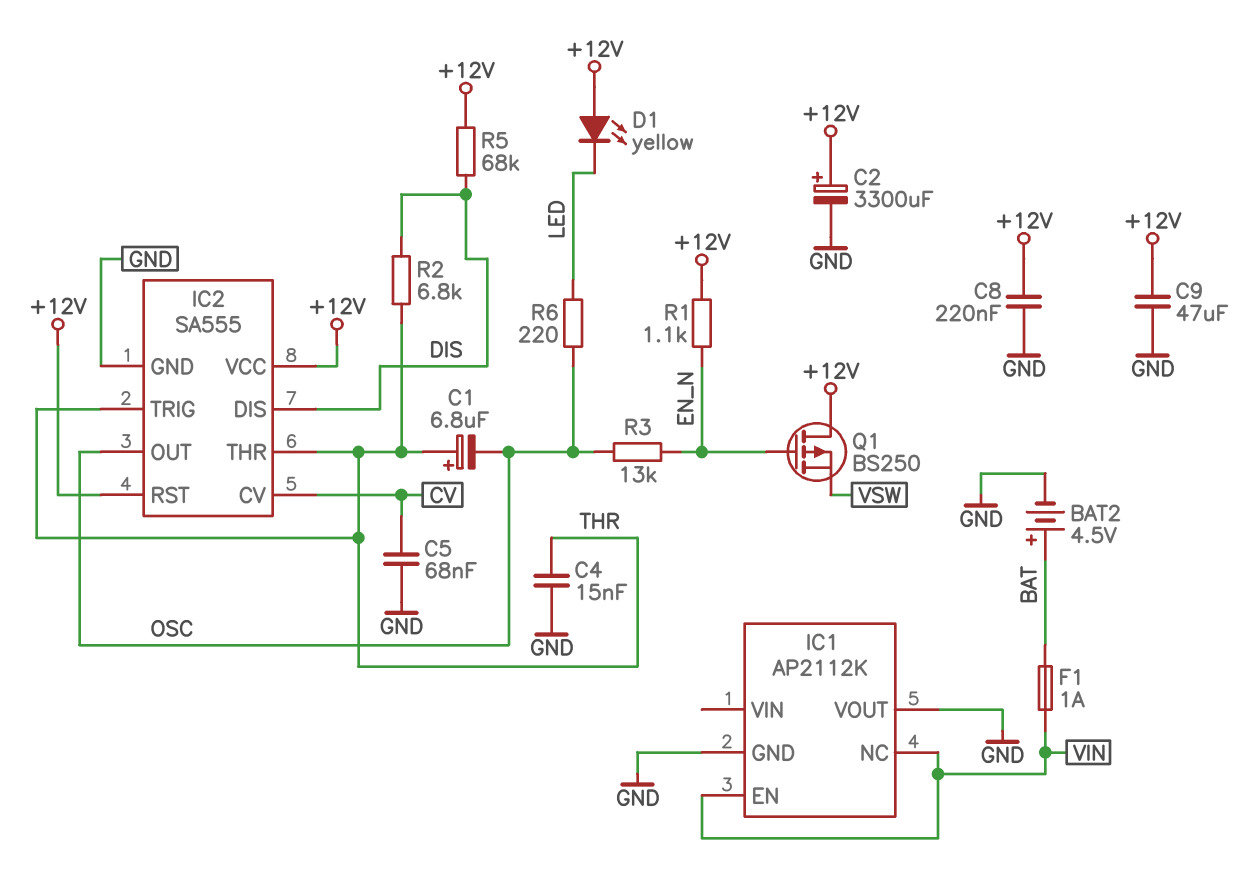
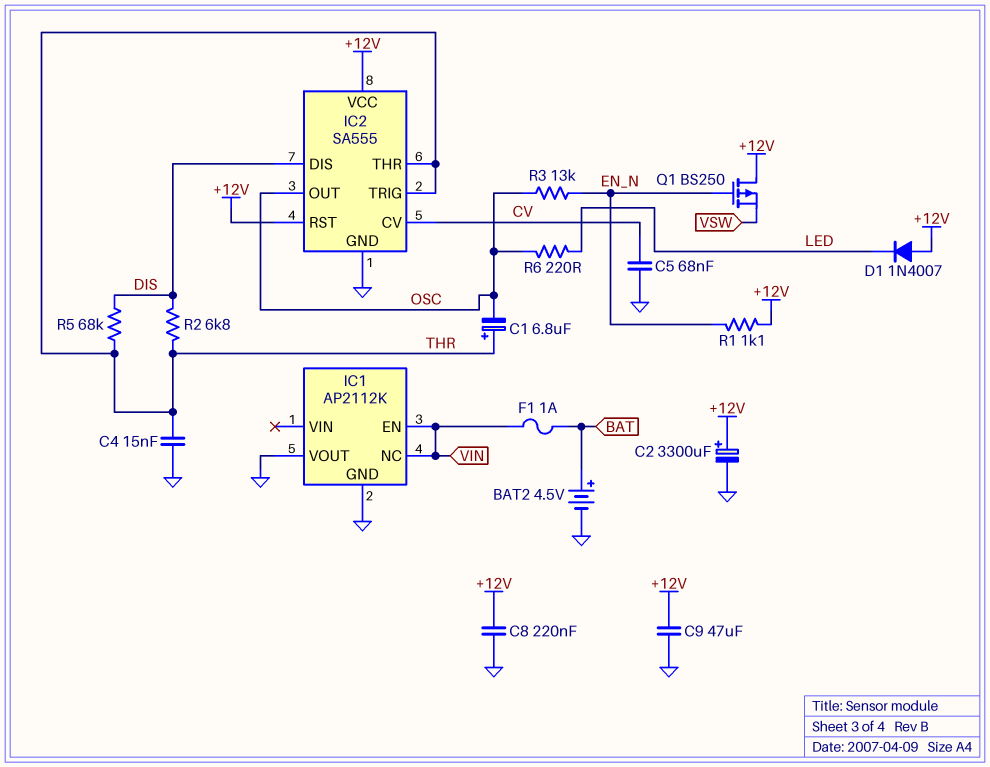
D1: LED yellow (A +12V, K LED) -> diode 1N4007 (A +12V, K LED)
R5: 68k (+12V, DIS) -> 68k (DIS, THR)

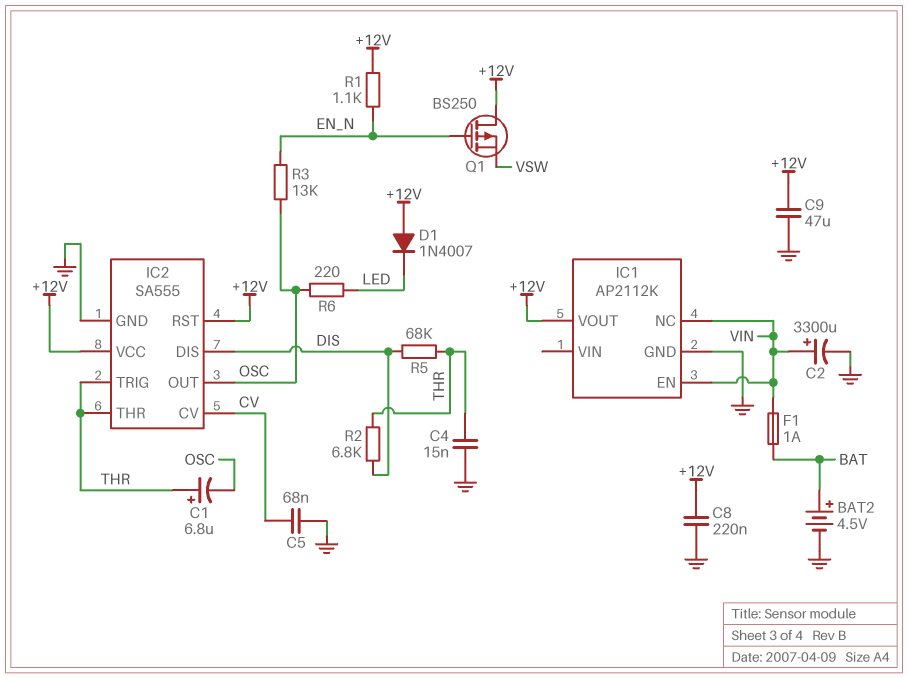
C2: 3300uF (plus +12V, minus GND) -> 3300uF (plus VIN, minus GND)
IC1 pin VOUT: GND -> +12V

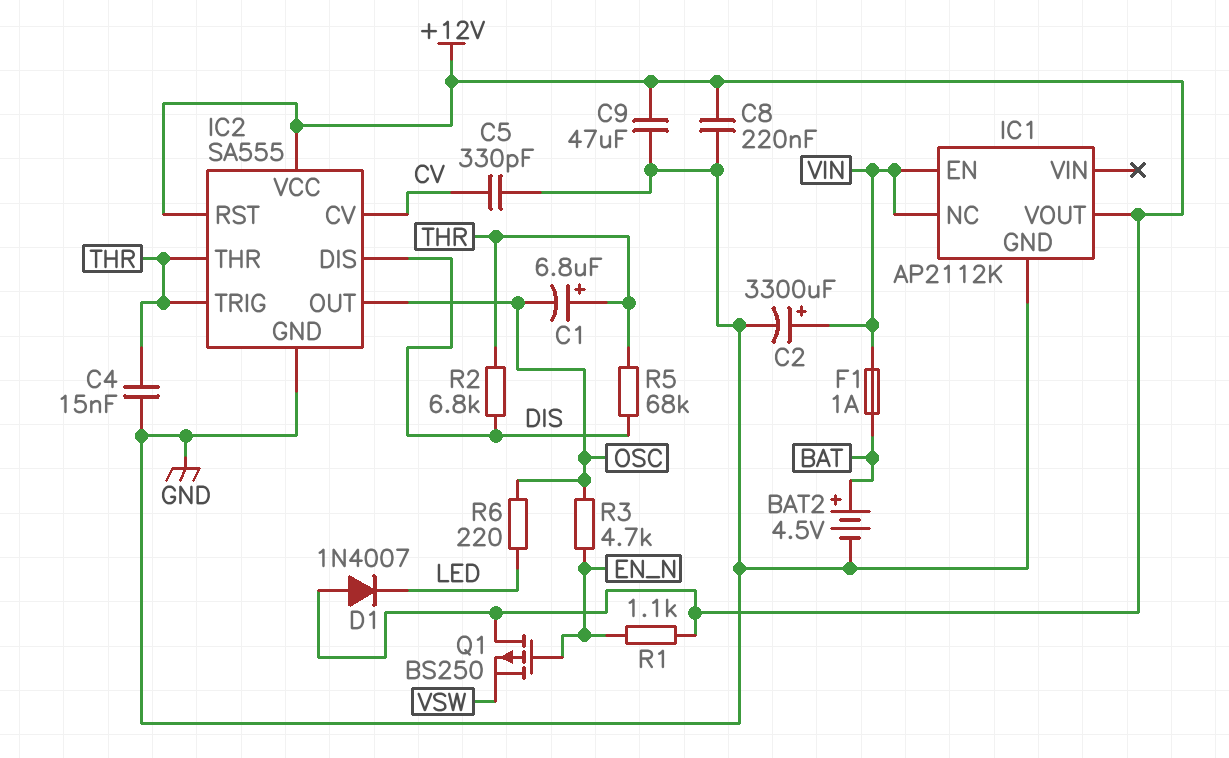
C5: 68nF (CV, GND) -> 330pF (CV, GND)
R3: 13k (EN_N, OSC) -> 4.7k (EN_N, OSC)

